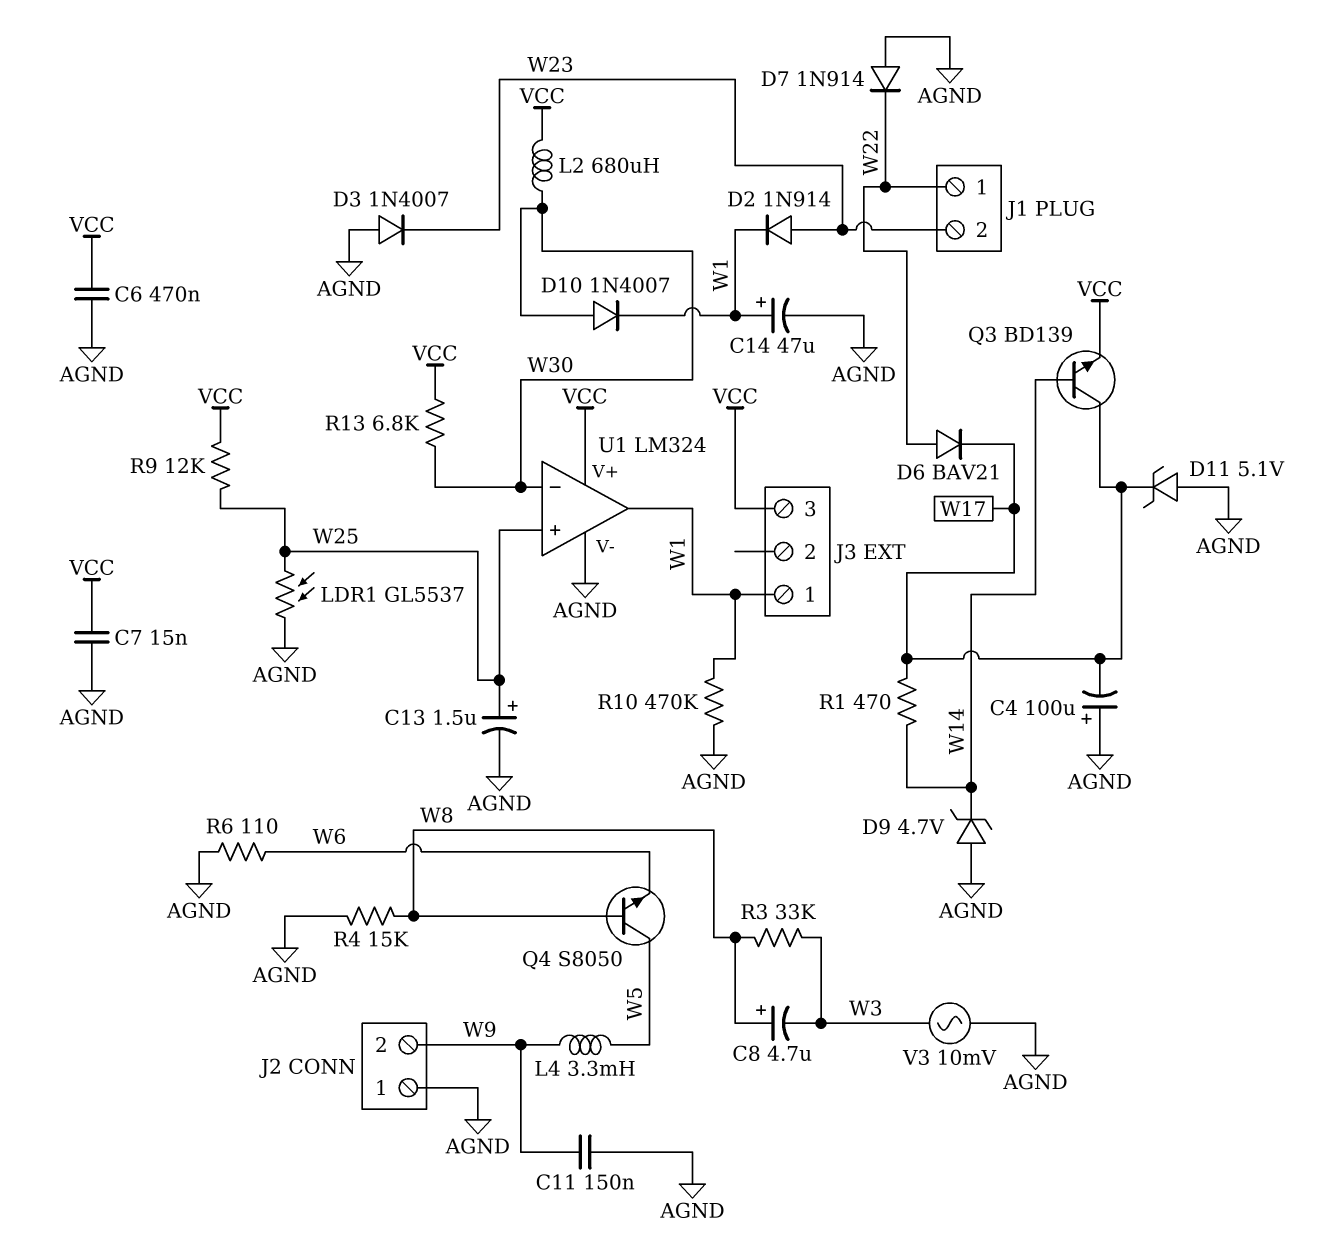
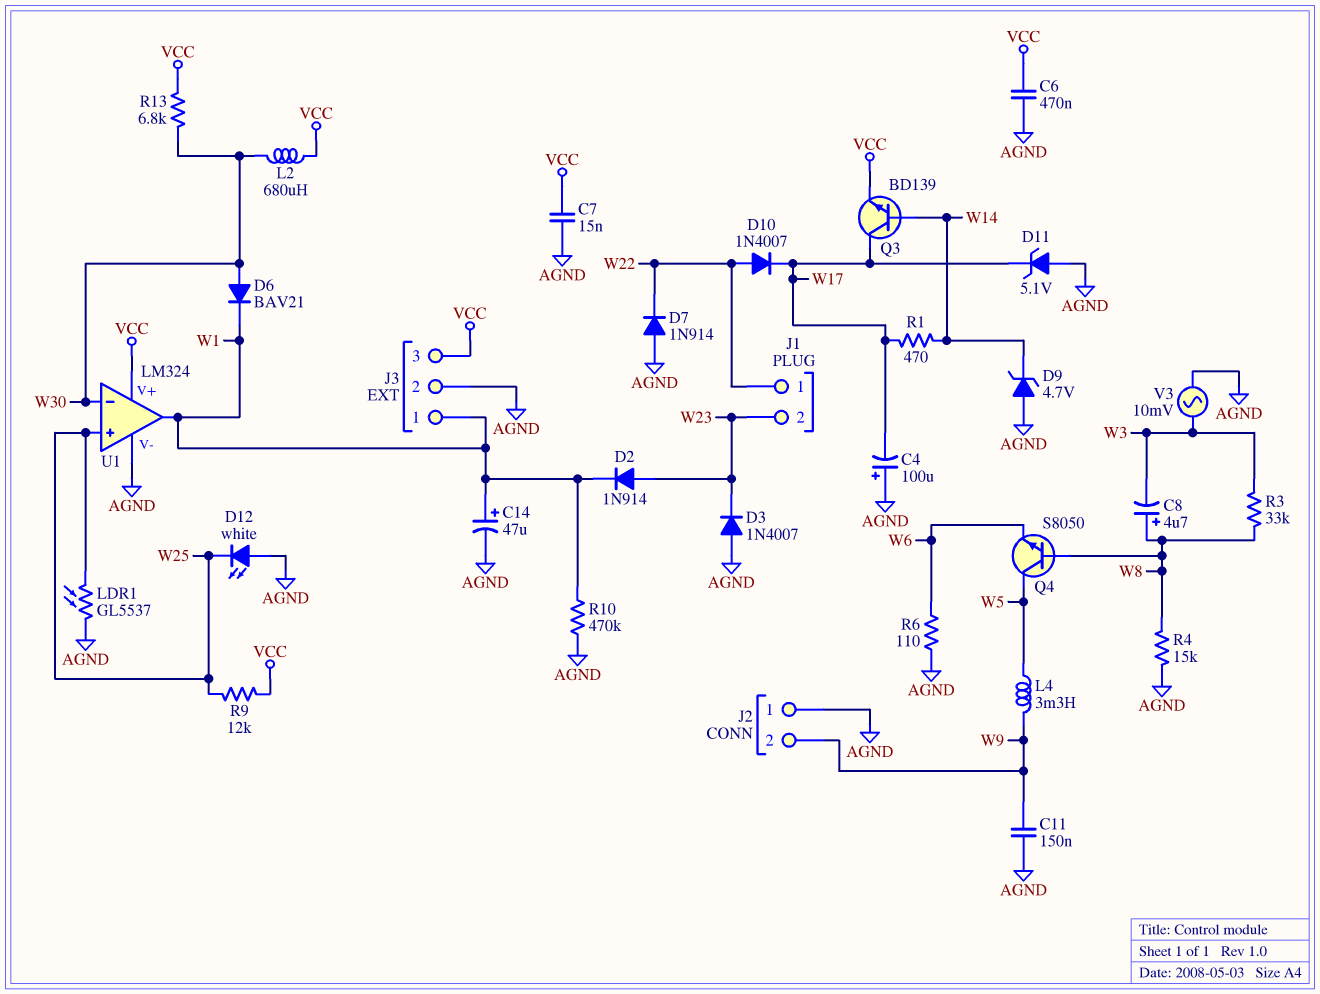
C13: 1.5uF (plus W25, minus AGND) -> none
D6: diode BAV21 (A W22, K W17) -> diode BAV21 (A W30, K W1)
D10: diode 1N4007 (A W30, K W1) -> diode 1N4007 (A W22, K W17)
D12: none -> LED white (A AGND, K W25)
J3 pin 2: none -> AGND

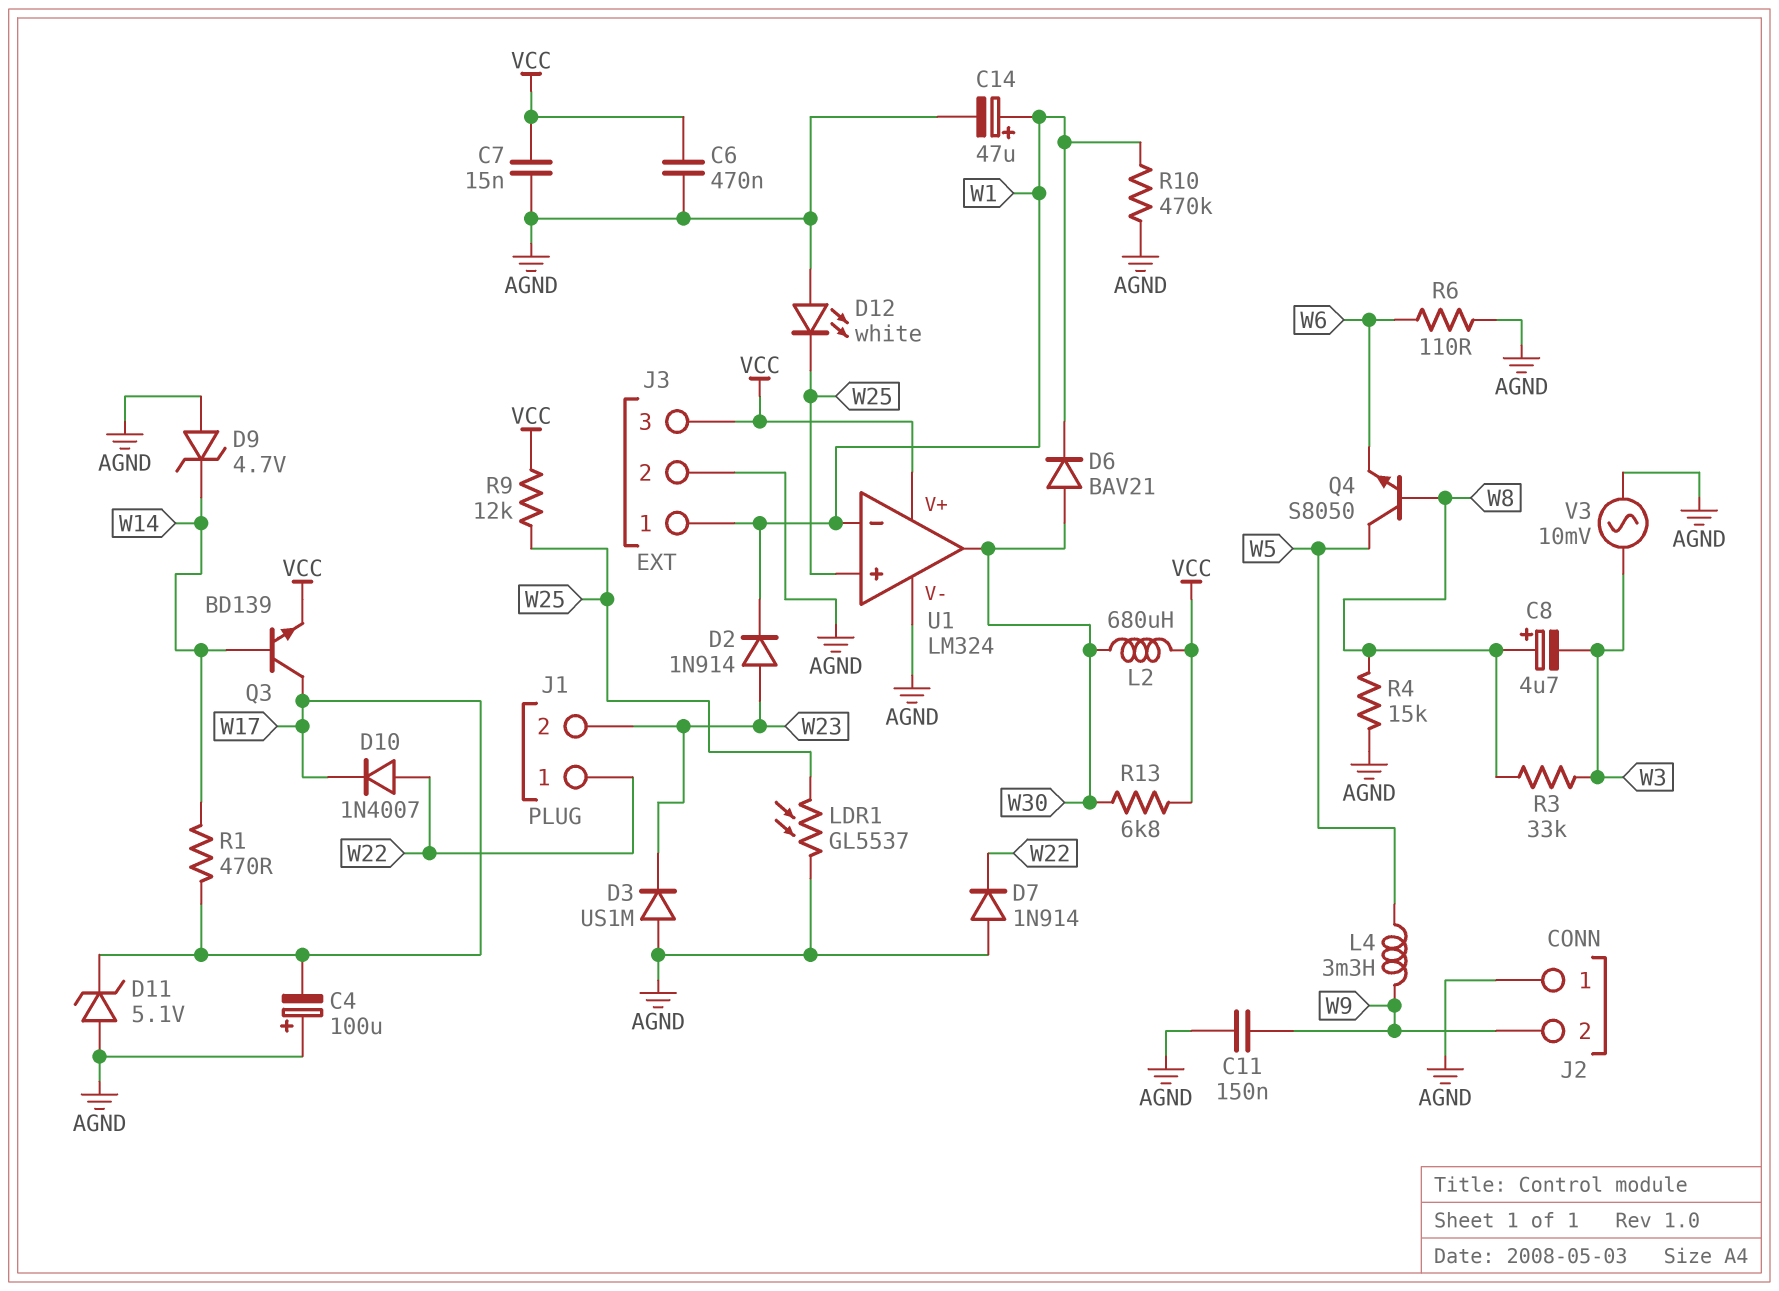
D3: diode 1N4007 (A AGND, K W23) -> diode US1M (A AGND, K W23)
U1 pin in-: W30 -> W1
U1 pin out: W1 -> W30

